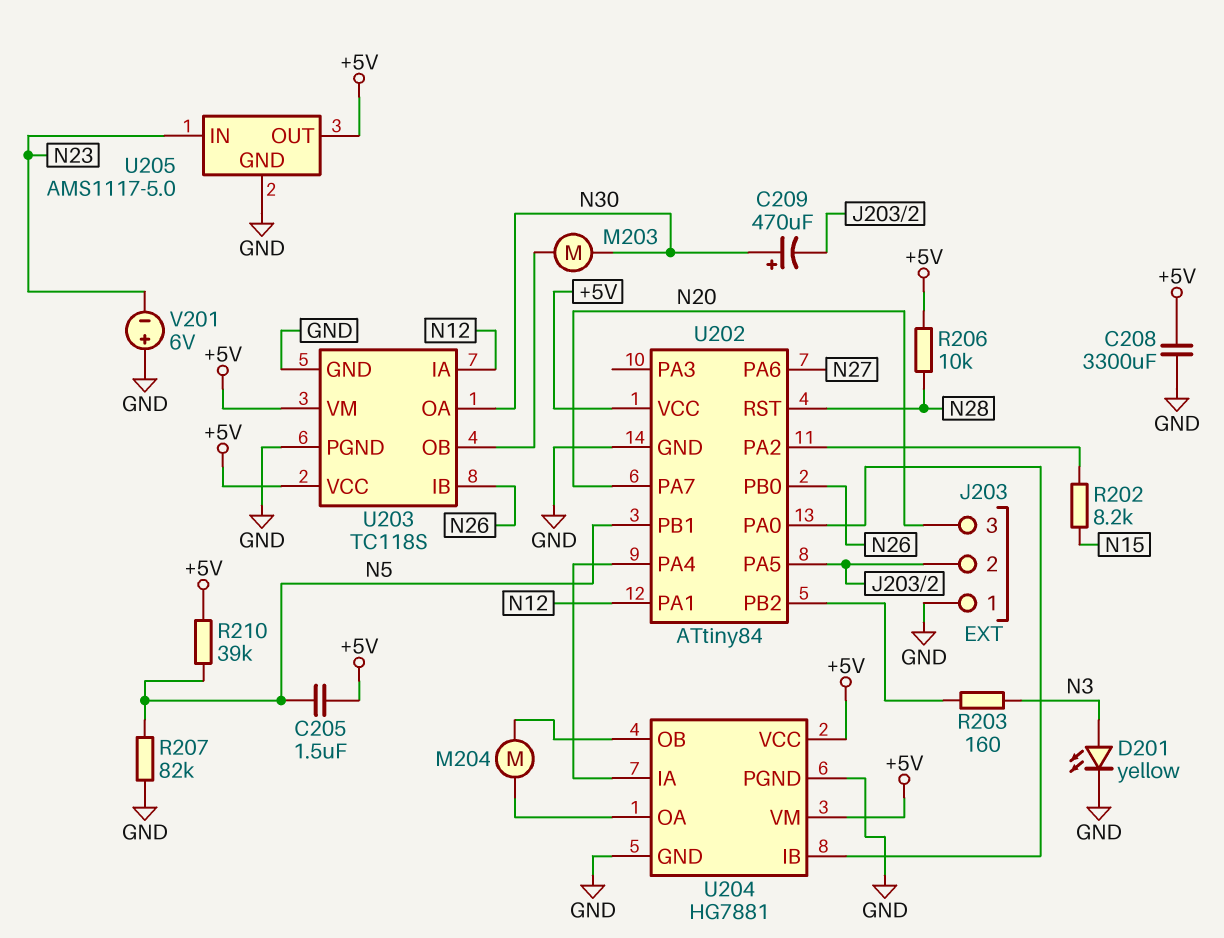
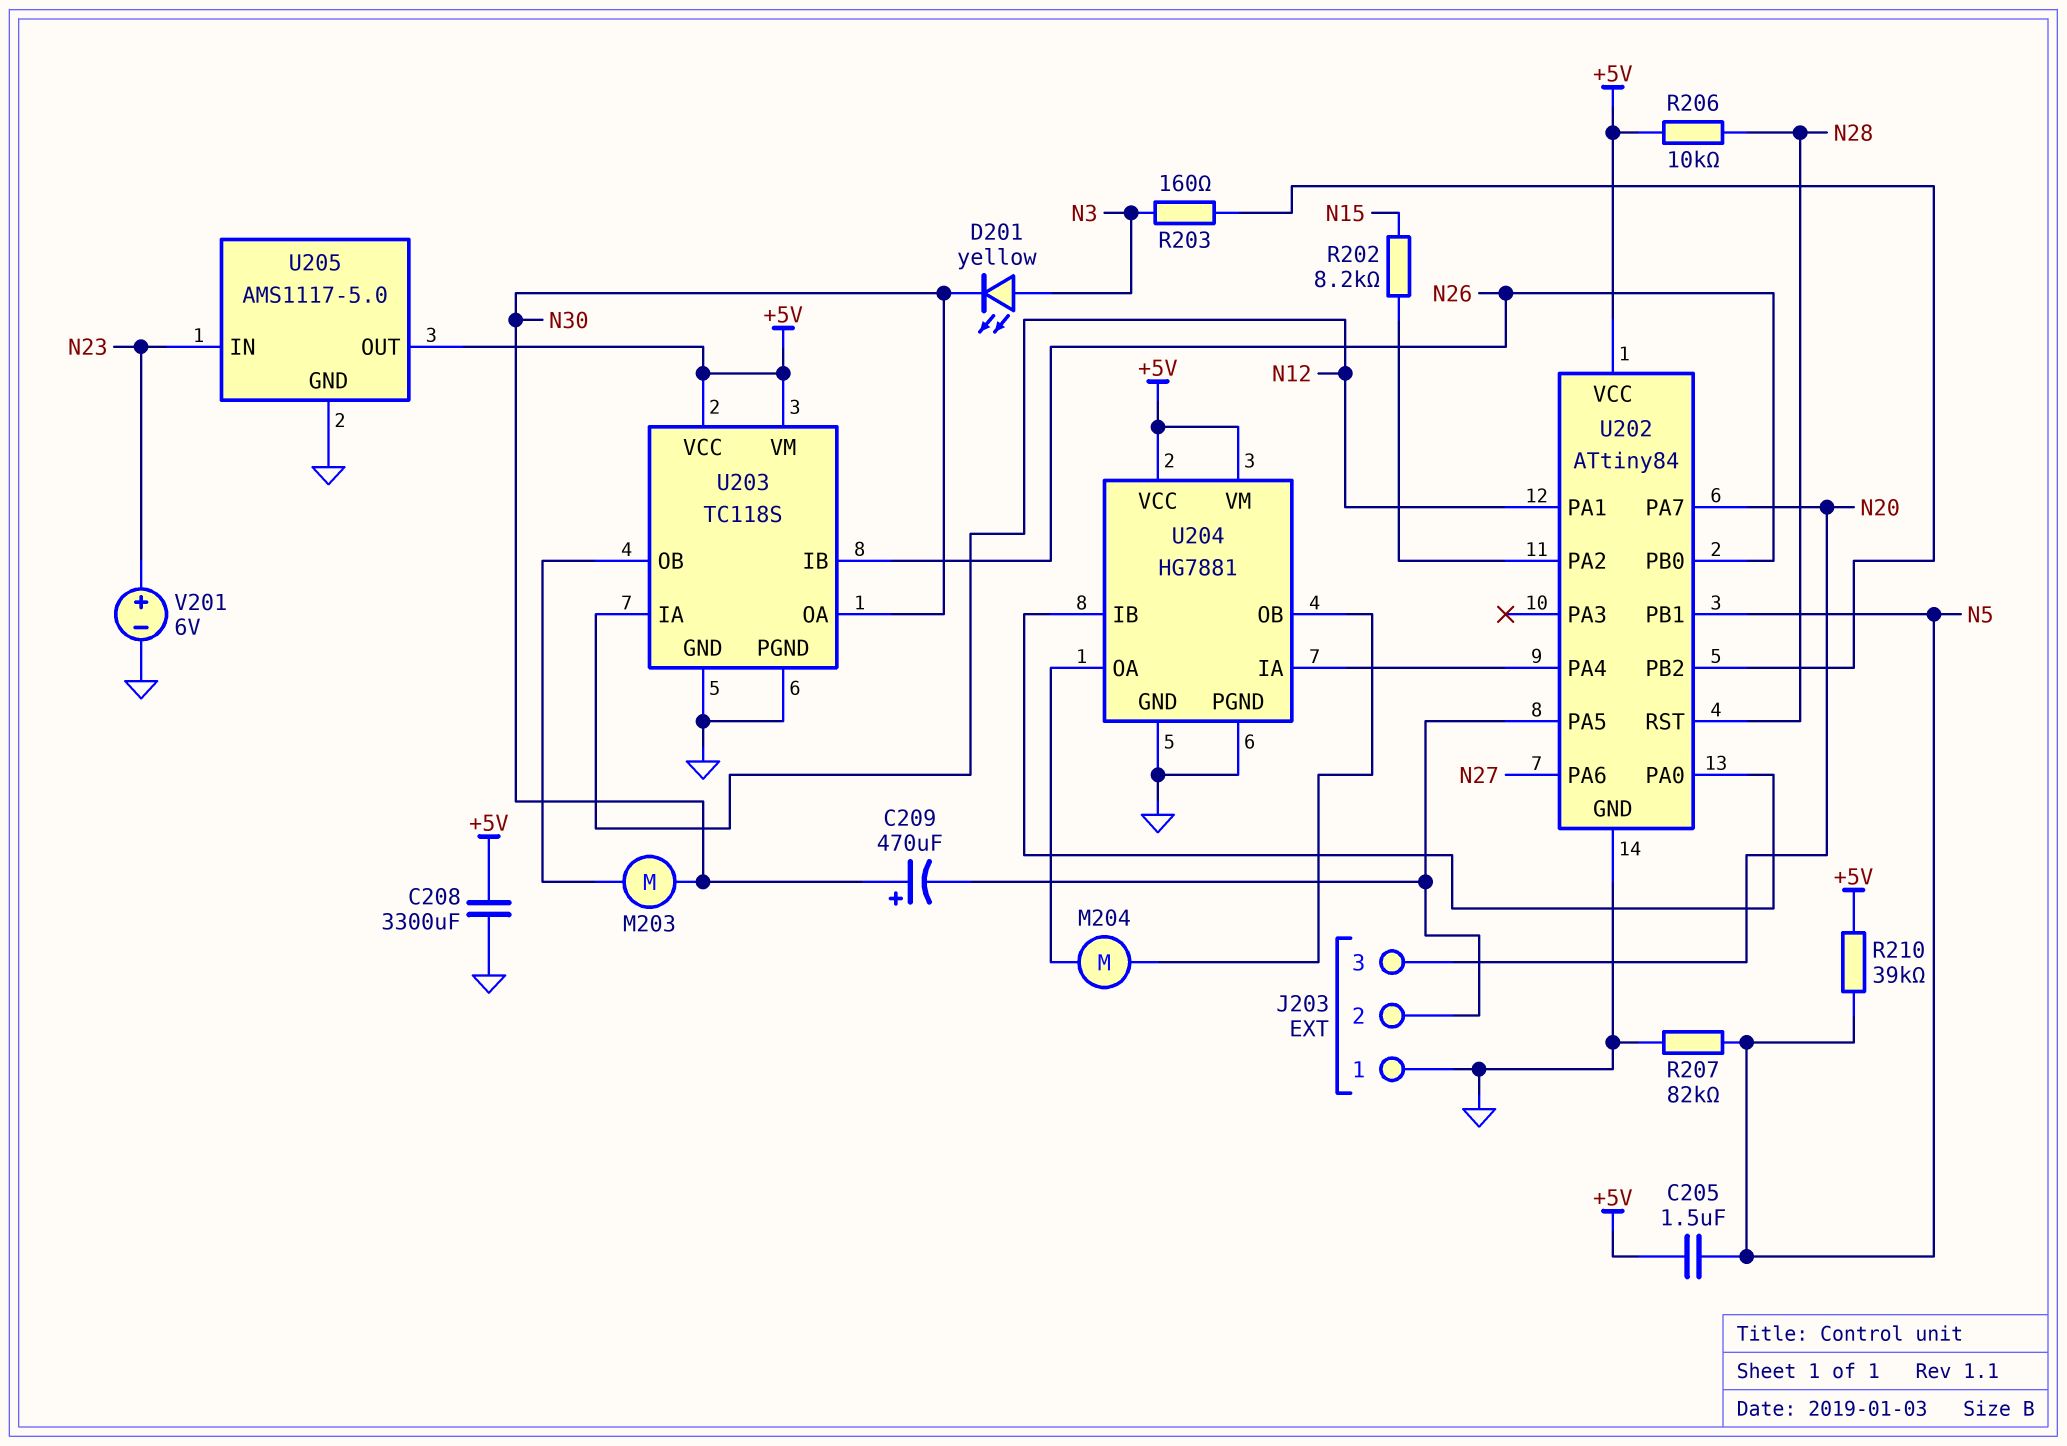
D201: LED yellow (A N3, K GND) -> LED yellow (A N3, K N30)
V201: 6V (plus GND, minus N23) -> 6V (plus N23, minus GND)

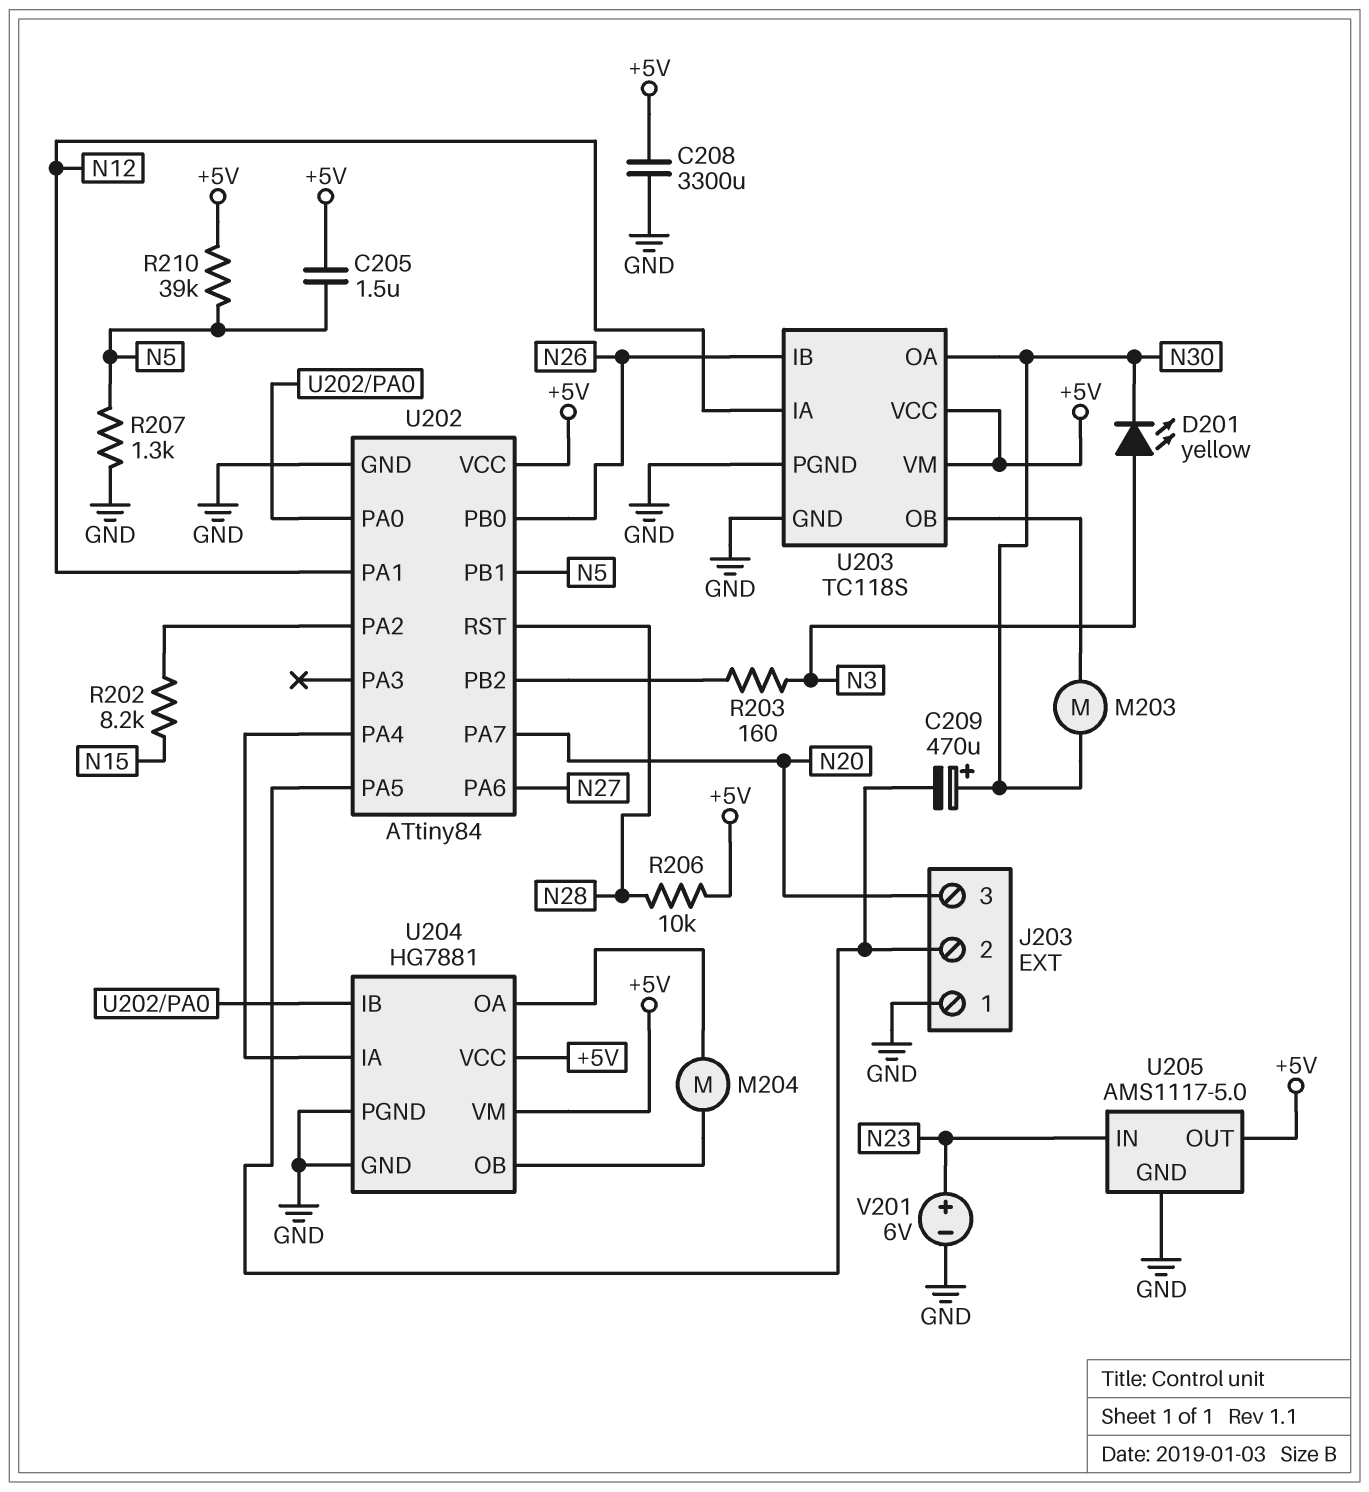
R207: 82k (GND, N5) -> 1.3k (GND, N5)

